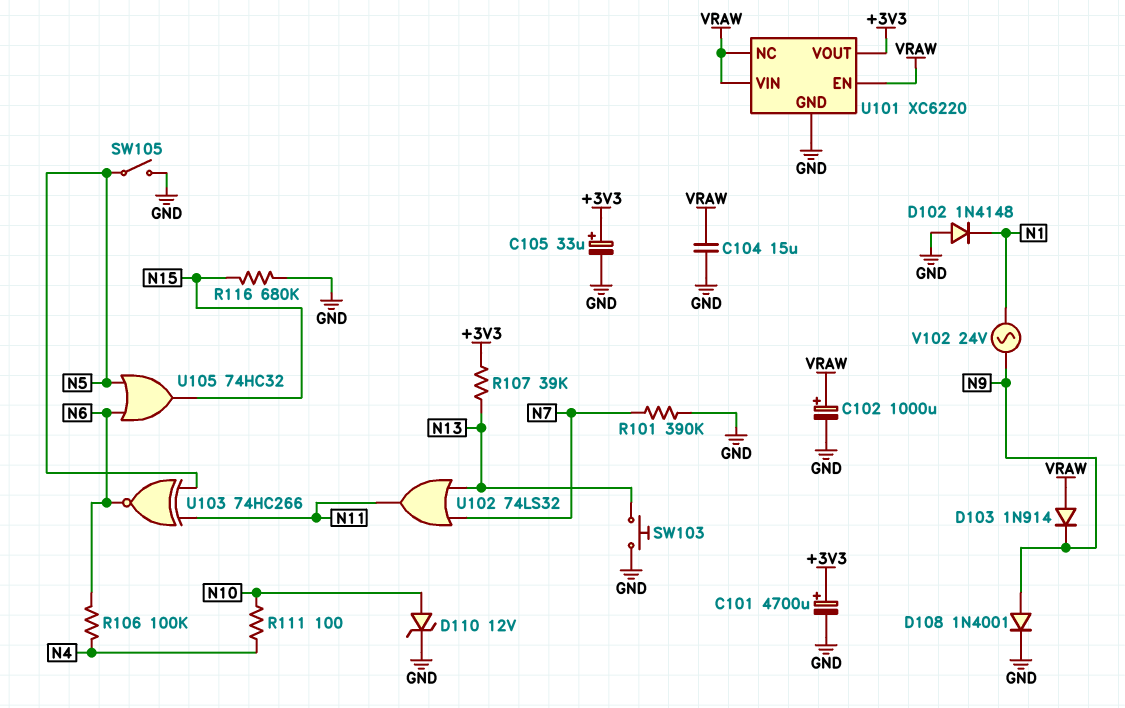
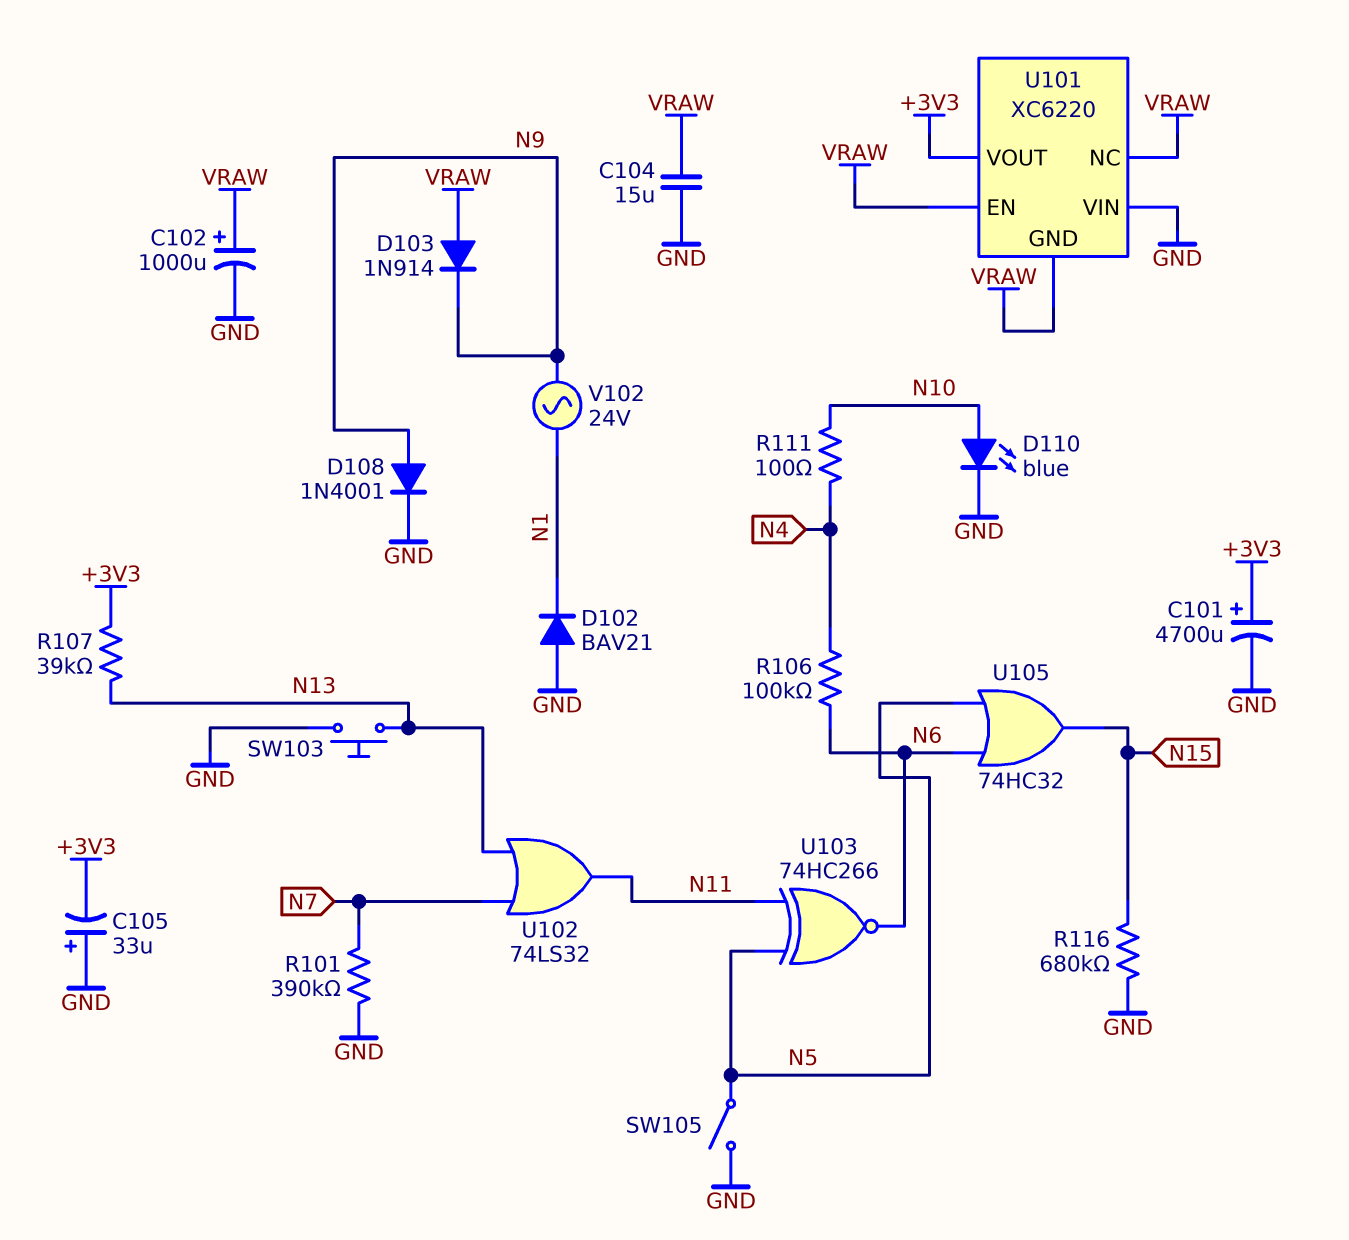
C105: 33uF (plus +3V3, minus GND) -> 33uF (plus GND, minus +3V3)
D102: diode 1N4148 (A GND, K N1) -> diode BAV21 (A GND, K N1)
D110: zener 12V (A N10, K GND) -> LED blue (A N10, K GND)
U101 pin GND: GND -> VRAW
U101 pin VIN: VRAW -> GND

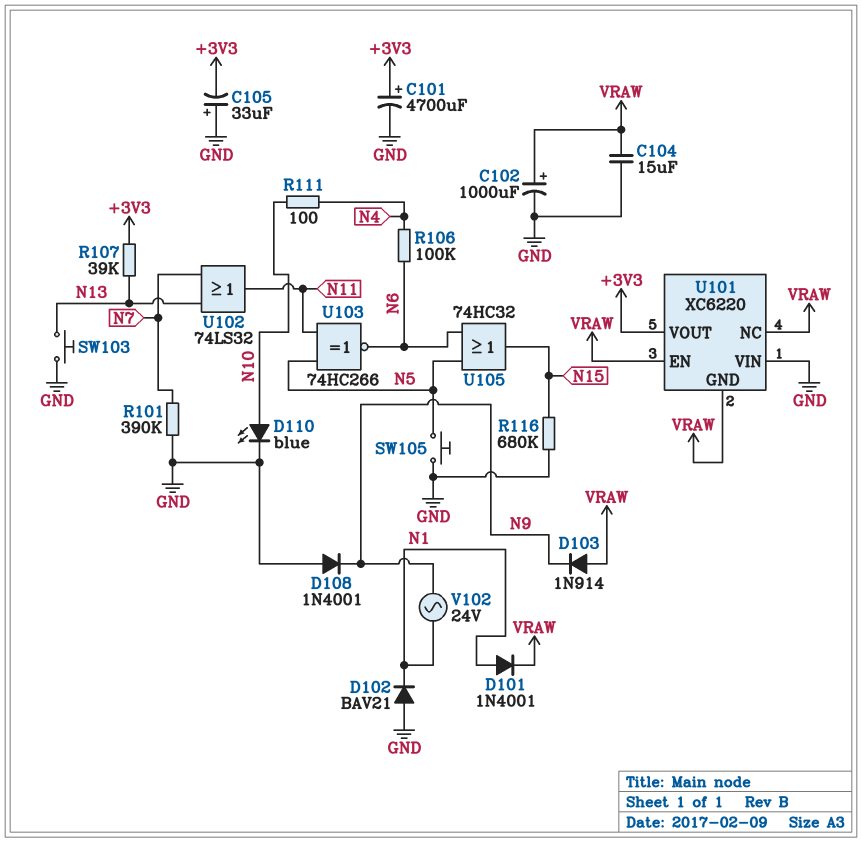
D101: none -> diode 1N4001 (A N1, K VRAW)
D108: diode 1N4001 (A N9, K GND) -> diode 1N4001 (A GND, K N9)
SW105: switch (GND, N5) -> button (GND, N5)

